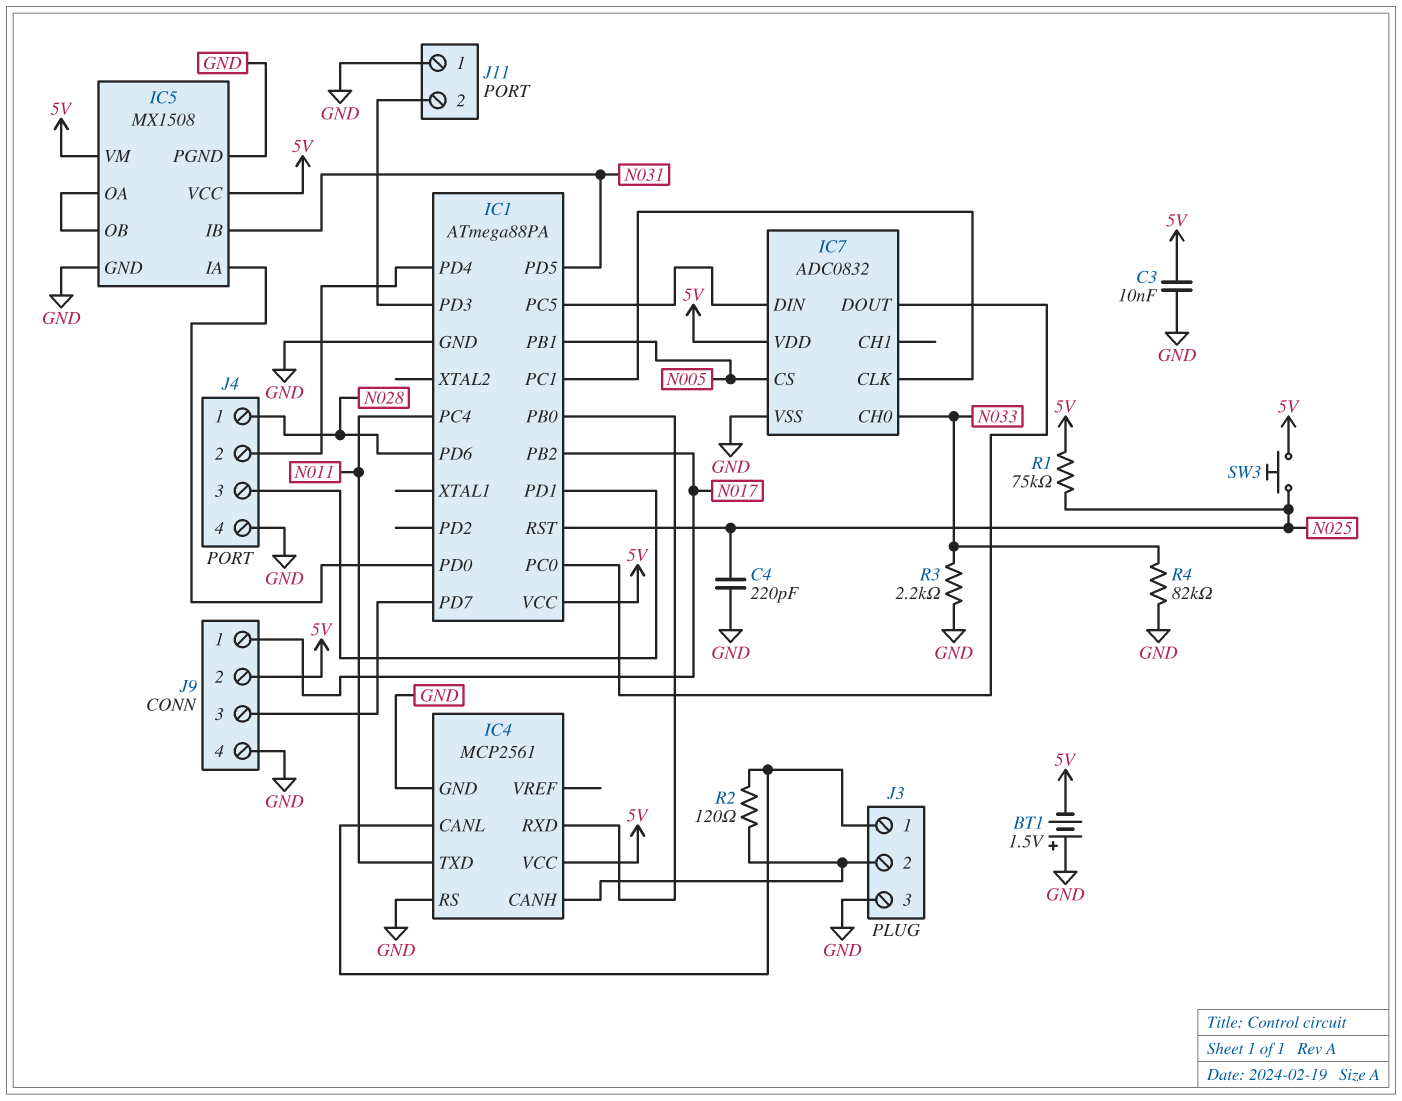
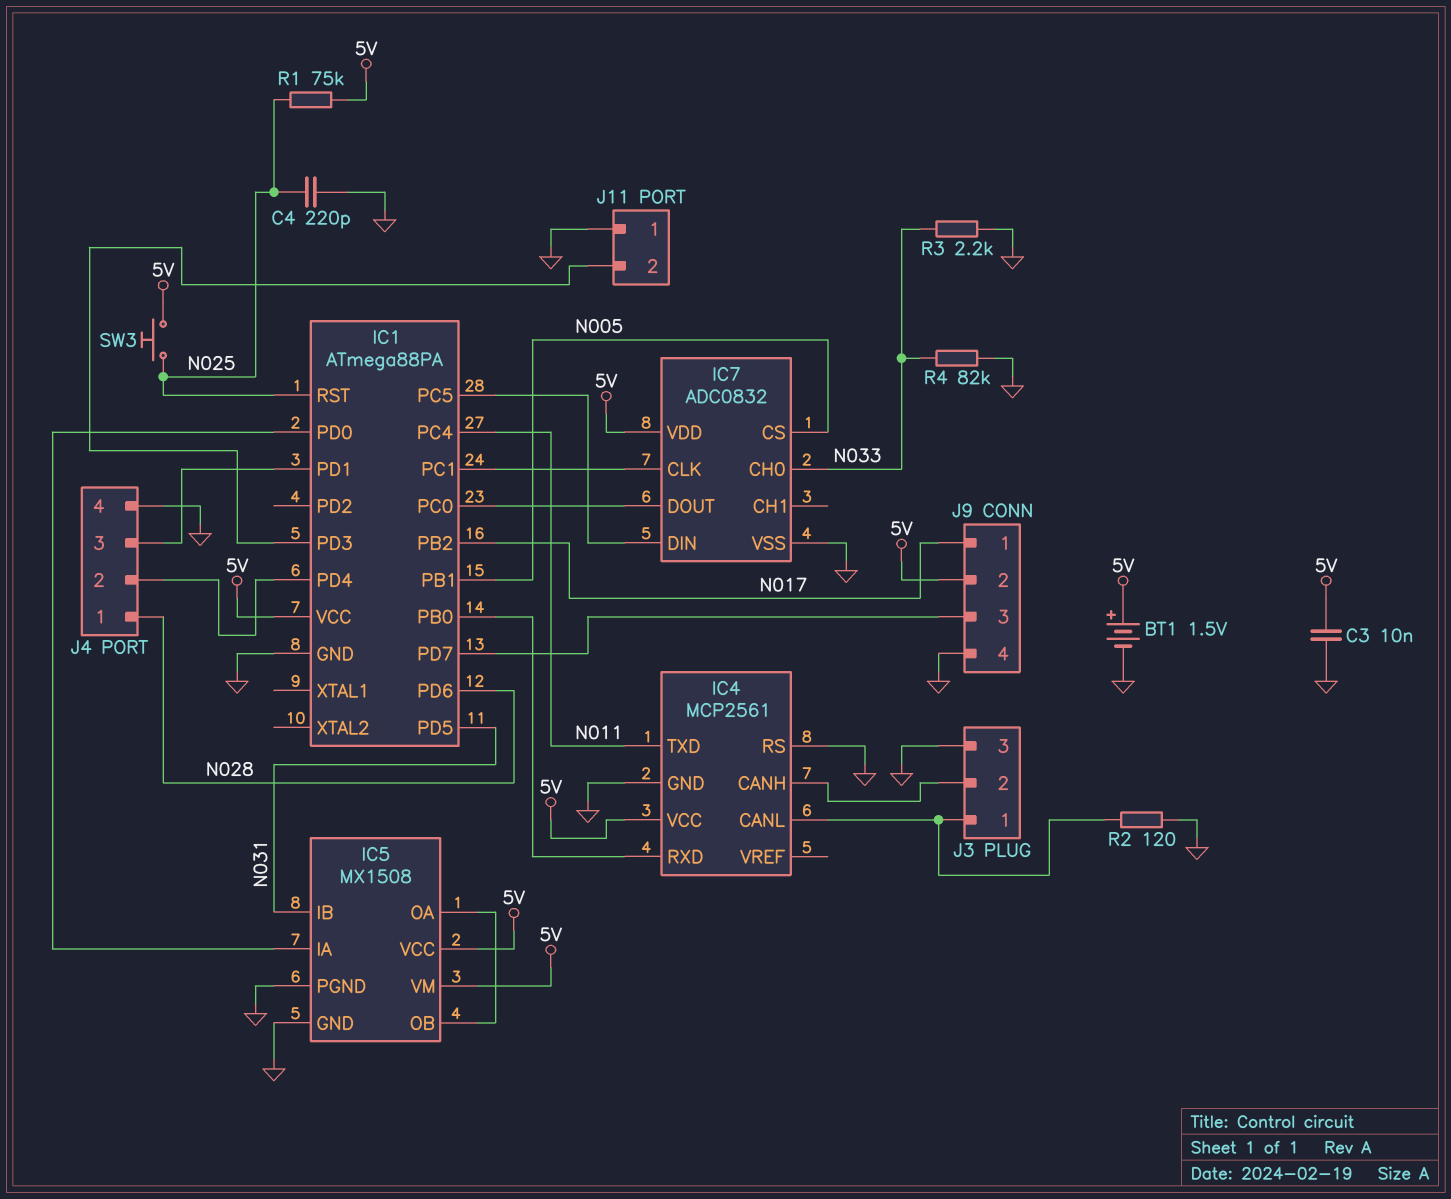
BT1: 1.5V (plus GND, minus 5V) -> 1.5V (plus 5V, minus GND)
R2: 120 (IC4/CANH, IC4/CANL) -> 120 (GND, IC4/CANL)

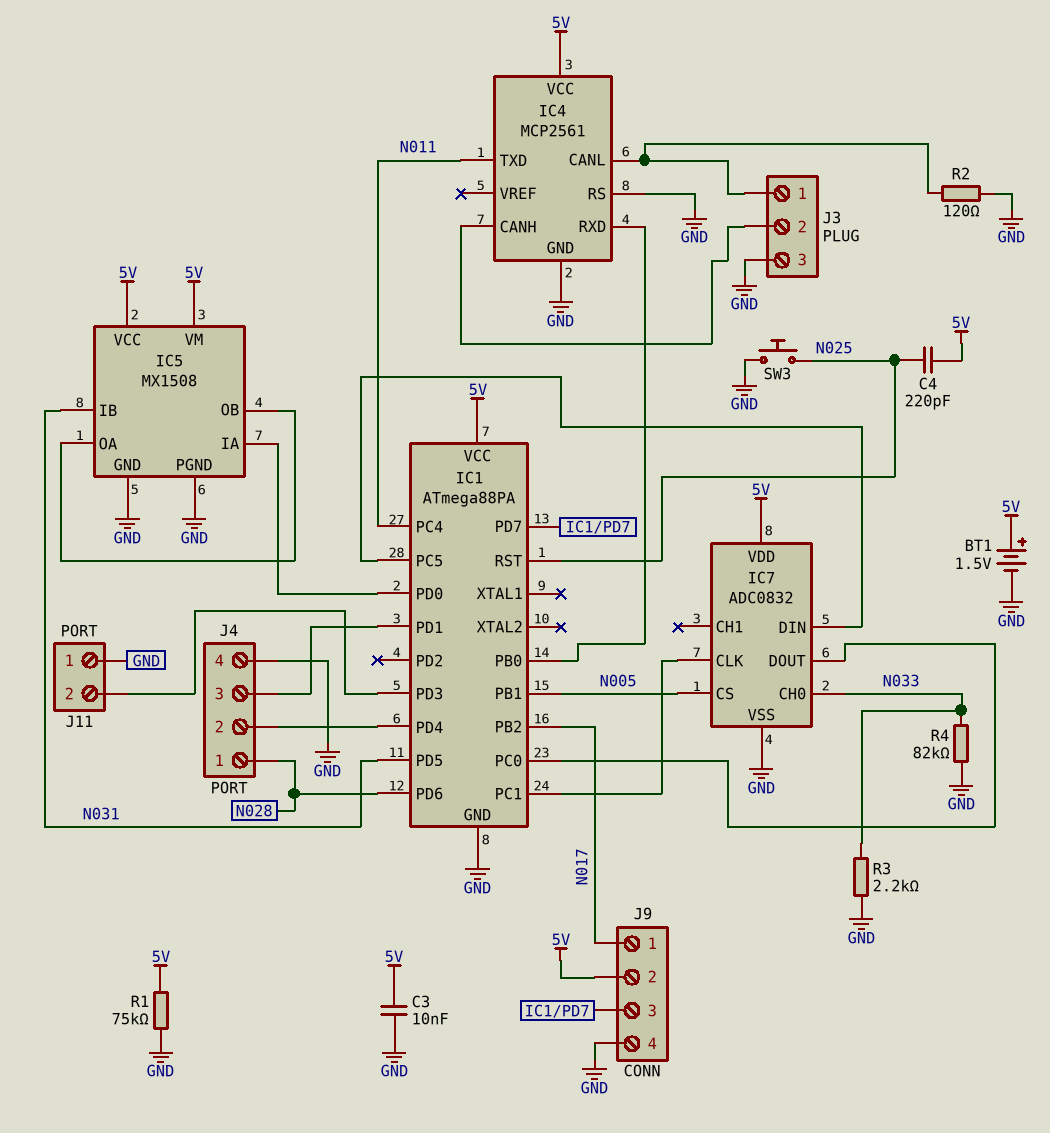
C4: 220pF (GND, N025) -> 220pF (5V, N025)
R1: 75k (5V, N025) -> 75k (5V, GND)
SW3: button (5V, N025) -> button (GND, N025)

